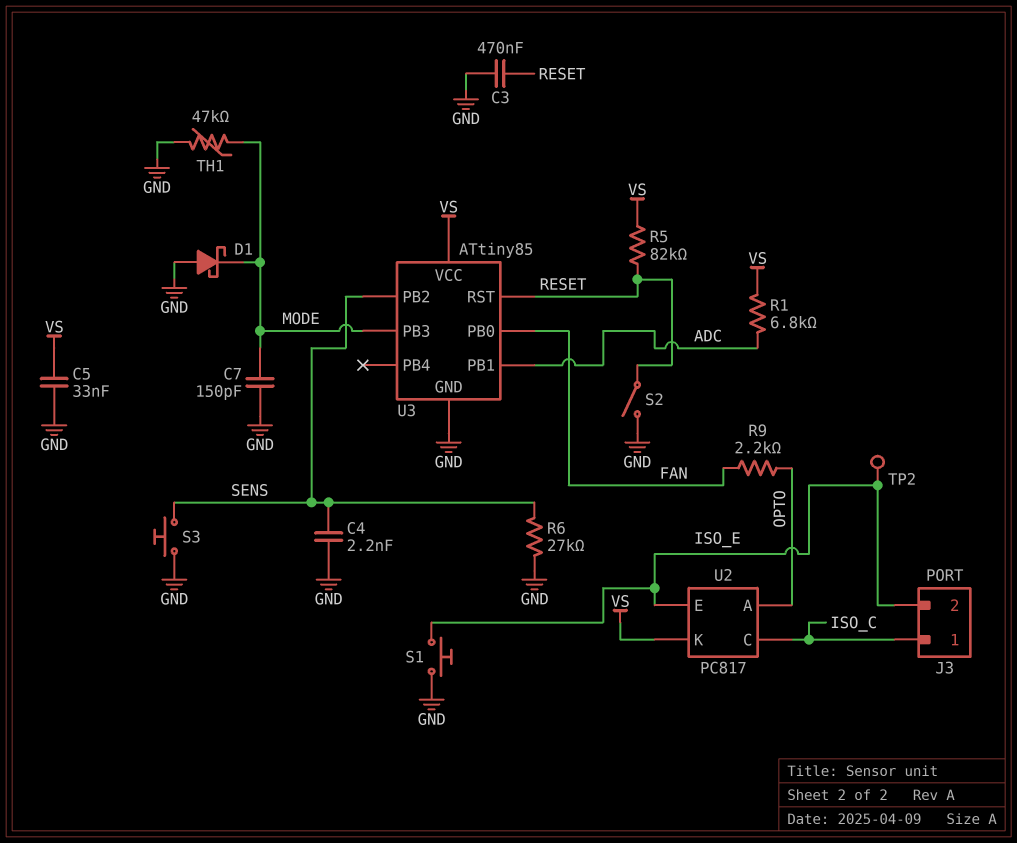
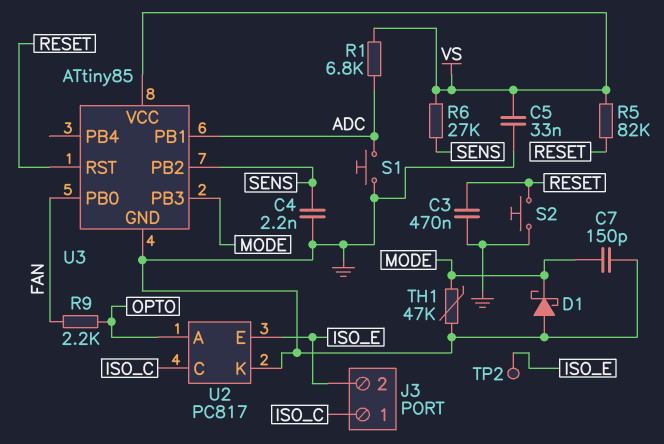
R6: 27k (GND, SENS) -> 27k (SENS, VS)
S1: button (GND, ISO_E) -> button (ADC, GND)
S2: switch (GND, RESET) -> button (GND, RESET)
S3: button (GND, SENS) -> none
U2 pin K: VS -> GND

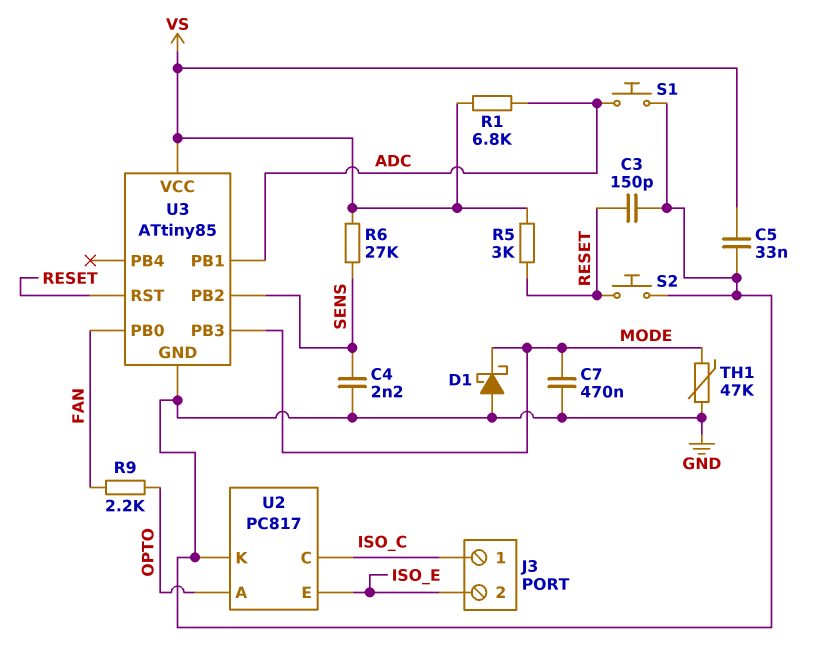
C3: 470nF (GND, RESET) -> 150pF (GND, RESET)
C7: 150pF (GND, MODE) -> 470nF (GND, MODE)
R5: 82k (RESET, VS) -> 3k (RESET, VS)
TP2: test point (ISO_E) -> none

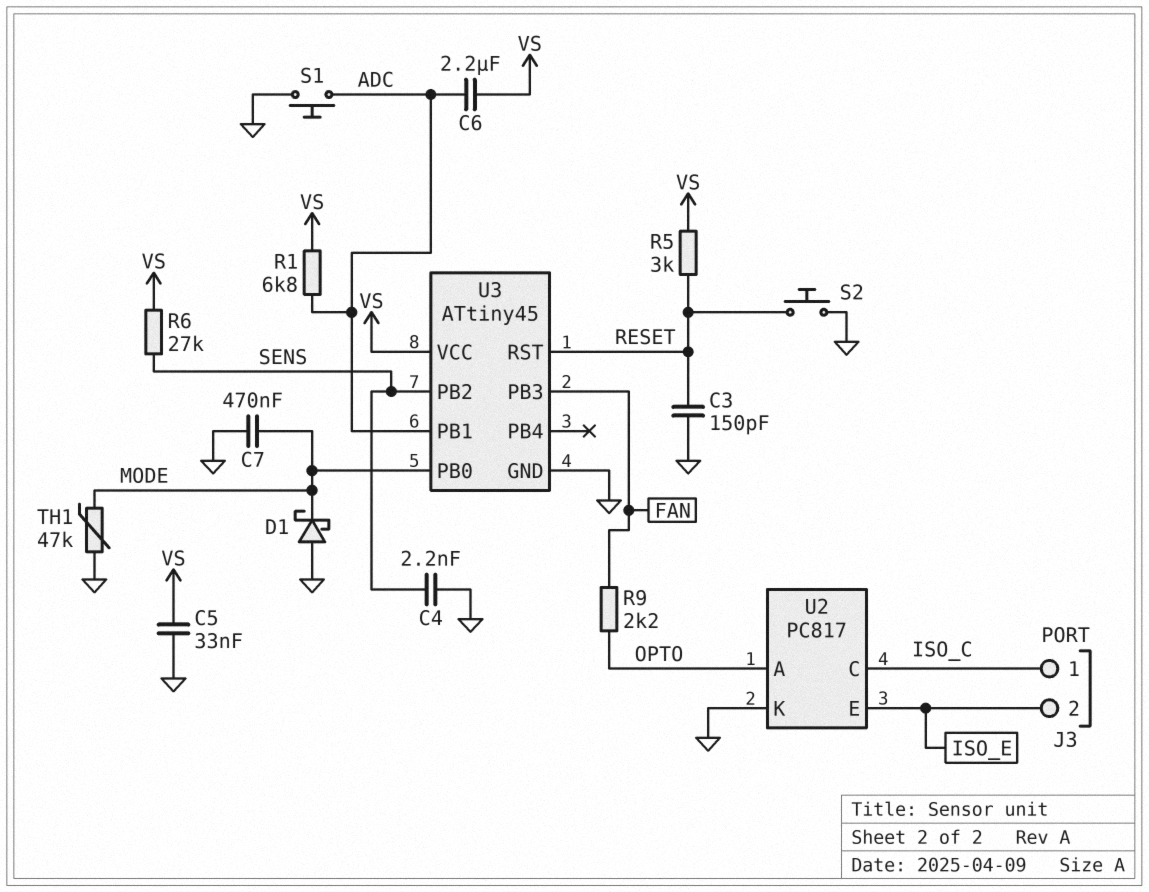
C6: none -> 2.2uF (ADC, VS)
U3: ATtiny85 -> ATtiny45
U3 pin PB0: FAN -> MODE
U3 pin PB3: MODE -> FAN

